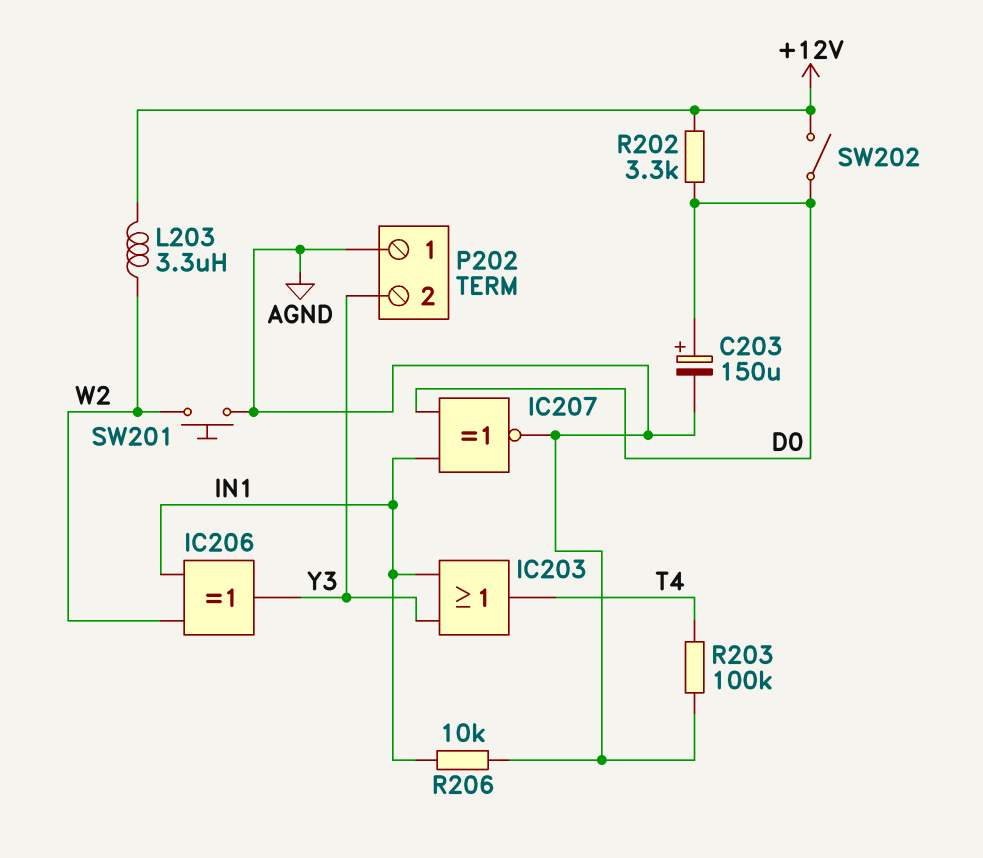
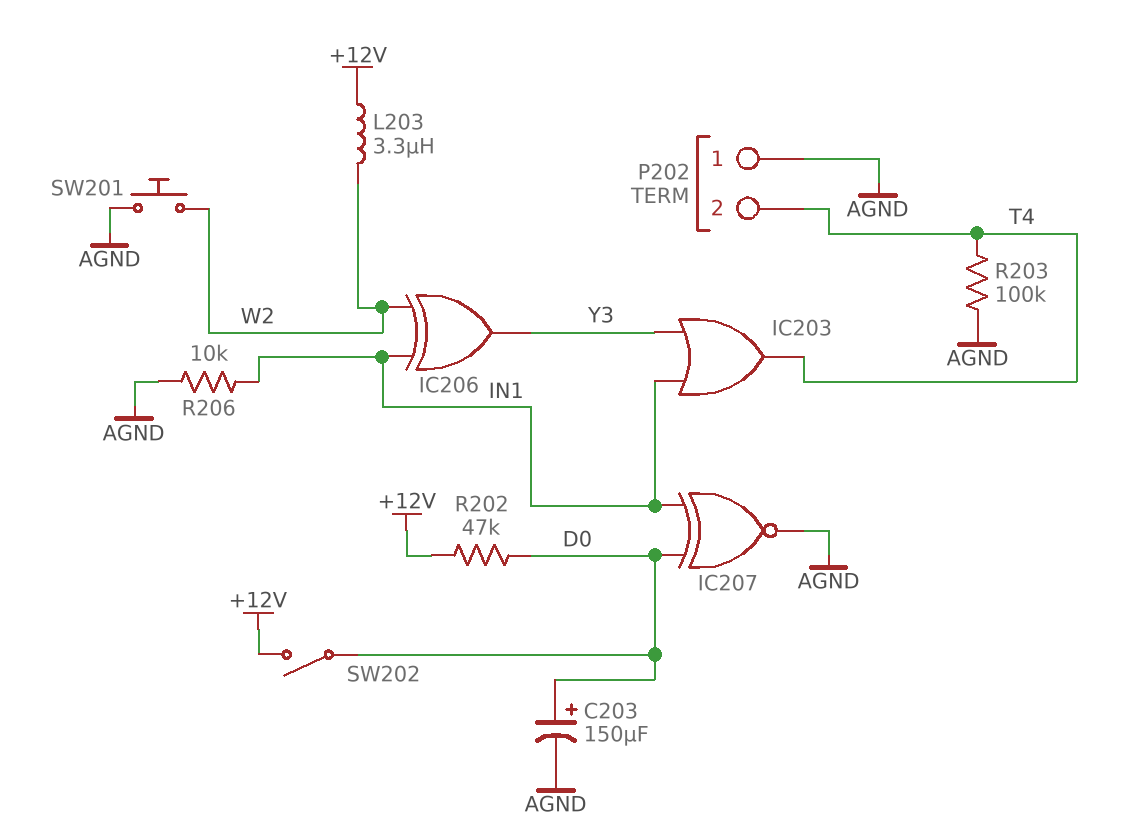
P202 pin 2: Y3 -> T4
R202: 3.3k (+12V, D0) -> 47k (+12V, D0)

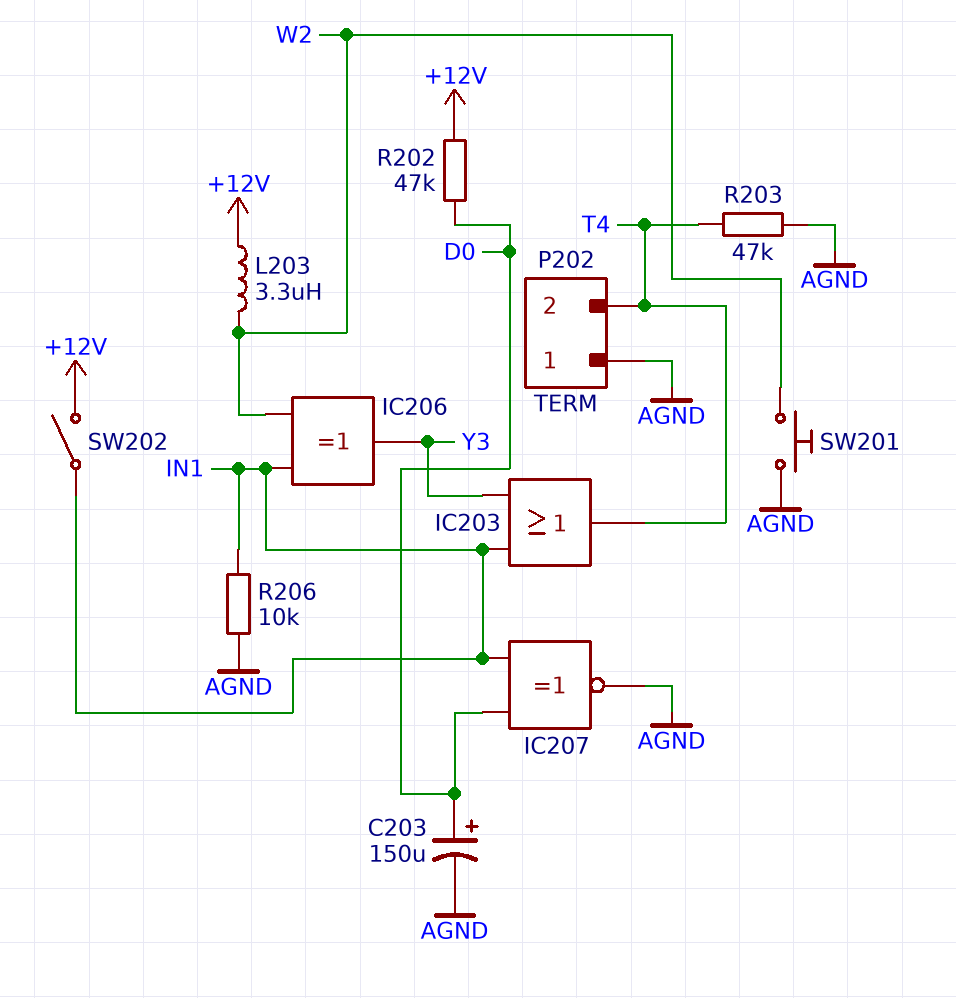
R203: 100k (AGND, T4) -> 47k (AGND, T4)
SW202: switch (+12V, D0) -> switch (+12V, IN1)

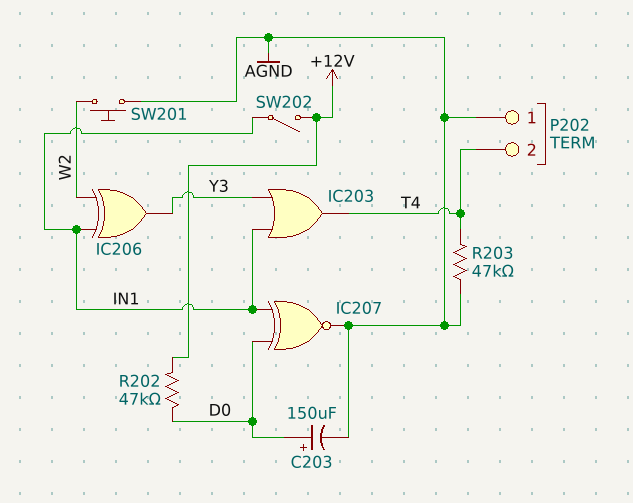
L203: 3.3uH (+12V, W2) -> none
R206: 10k (AGND, IN1) -> none

